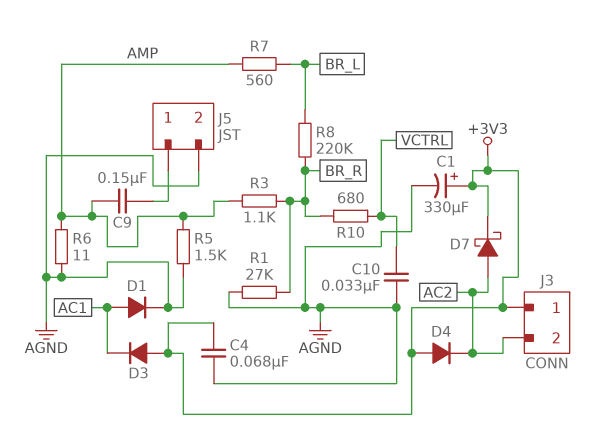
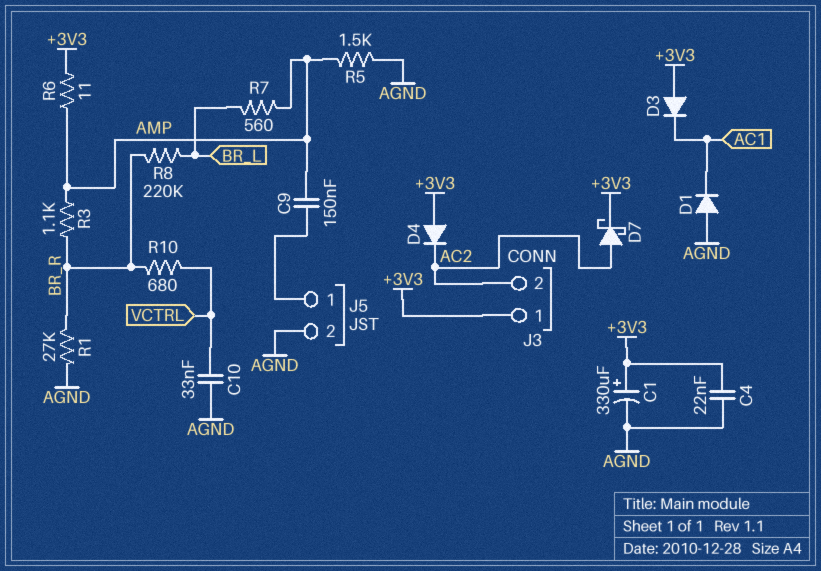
C4: 68nF (+3V3, AGND) -> 22nF (+3V3, AGND)
D1: diode (A AC1, K AGND) -> diode (A AGND, K AC1)
R6: 11 (AGND, AMP) -> 11 (+3V3, AMP)

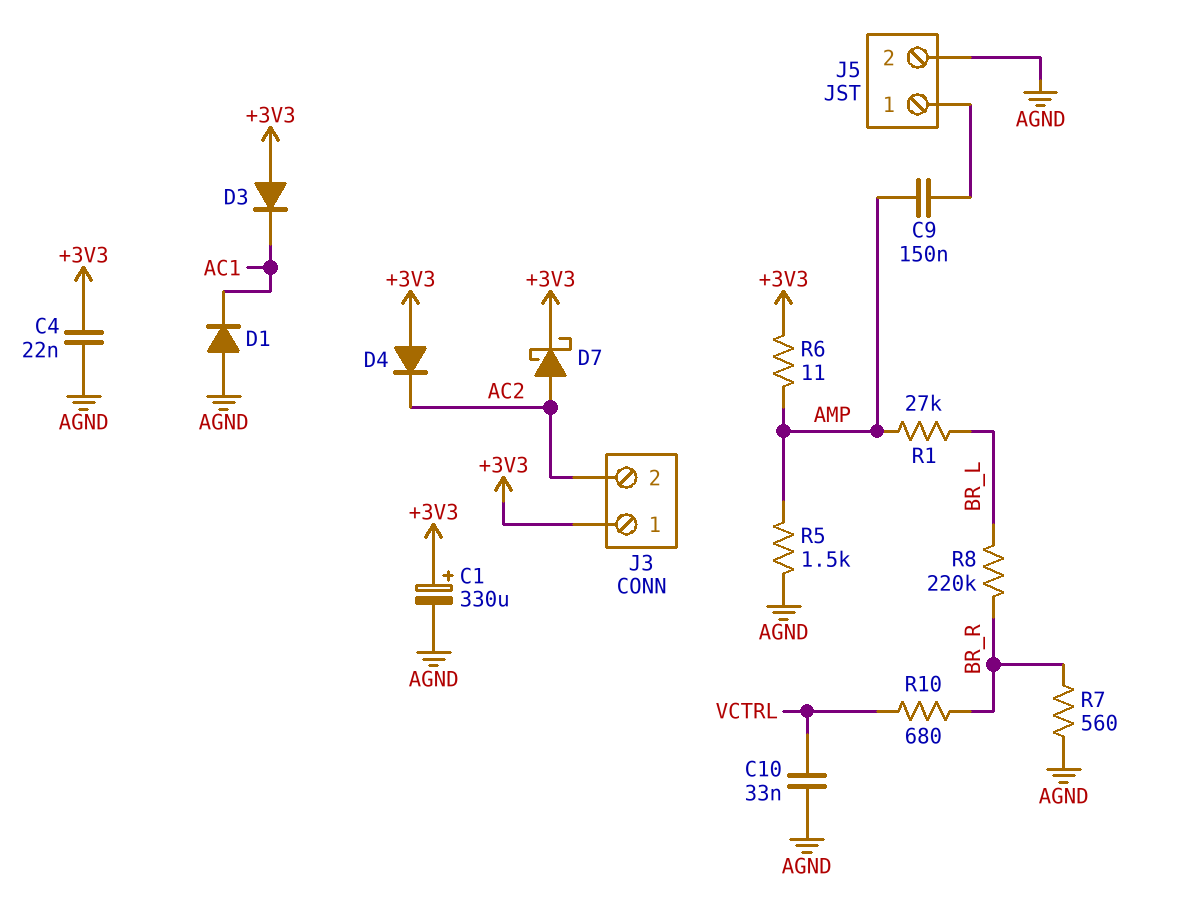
R1: 27k (AGND, BR_R) -> 27k (AMP, BR_L)
R3: 1.1k (AMP, BR_R) -> none
R7: 560 (AMP, BR_L) -> 560 (AGND, BR_R)

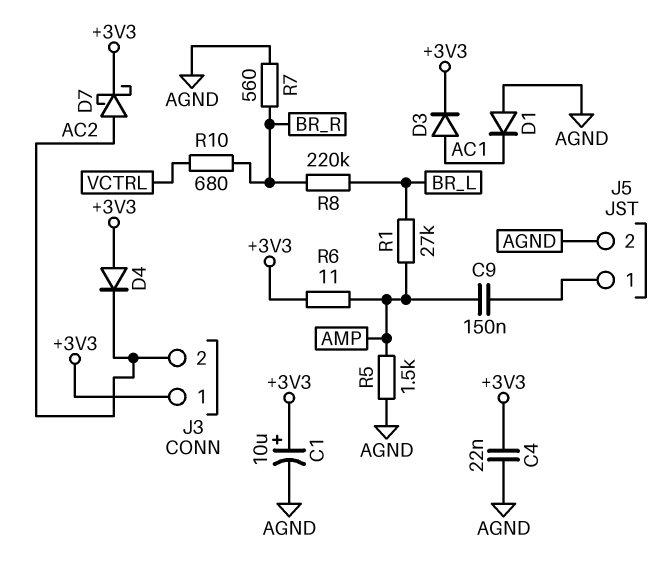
C1: 330uF (plus +3V3, minus AGND) -> 10uF (plus +3V3, minus AGND)
C10: 33nF (AGND, VCTRL) -> none
D3: diode (A +3V3, K AC1) -> diode (A AC1, K +3V3)

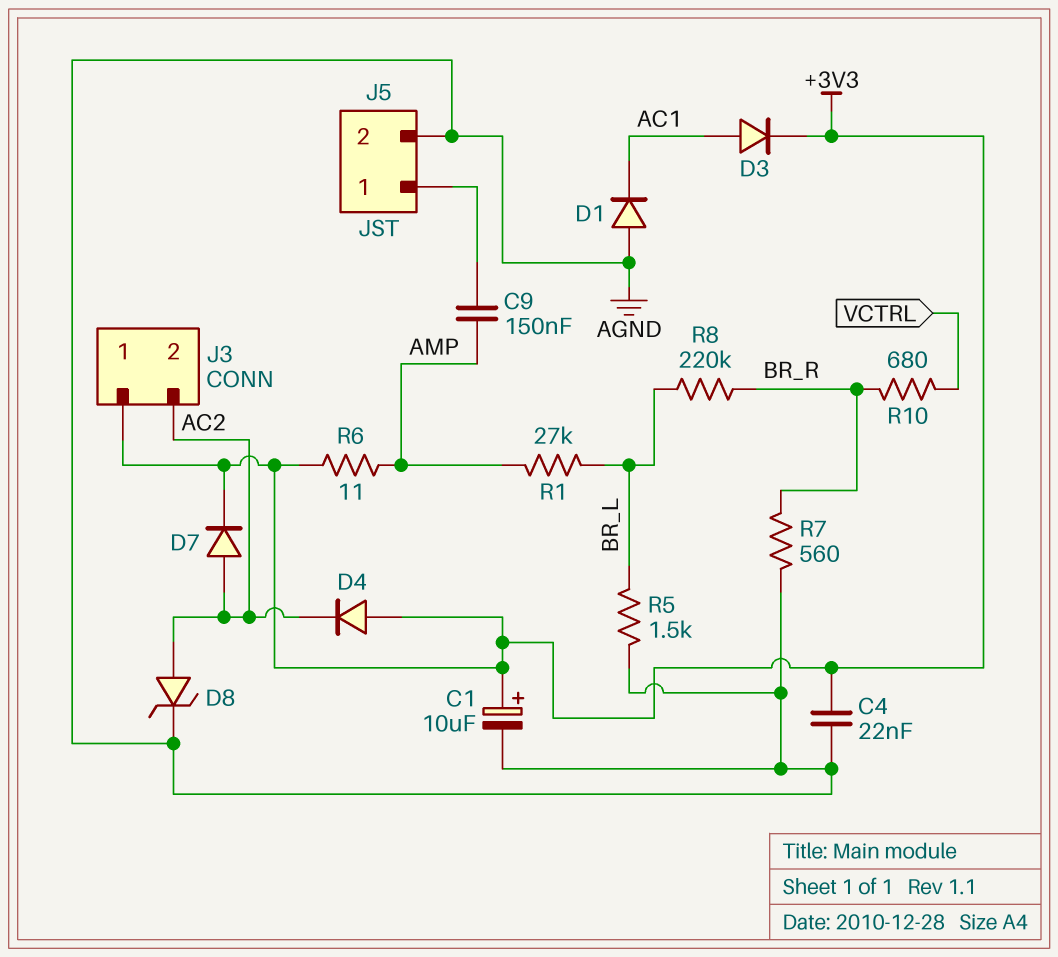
D7: schottky (A AC2, K +3V3) -> diode (A AC2, K +3V3)
D8: none -> zener (A AC2, K AGND)
R5: 1.5k (AGND, AMP) -> 1.5k (AGND, BR_L)

